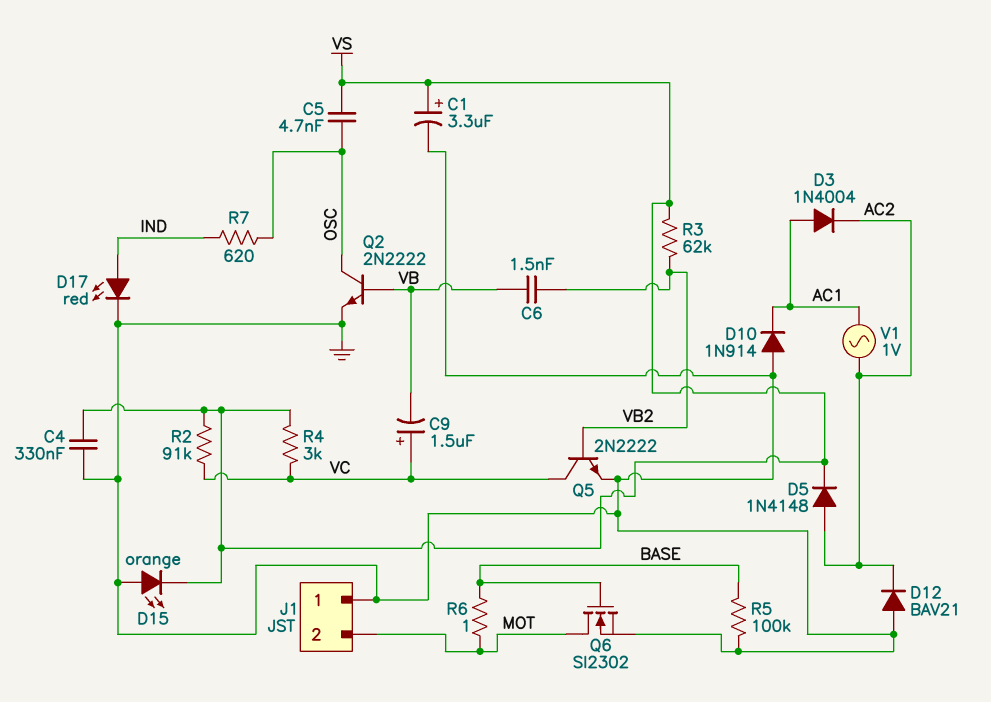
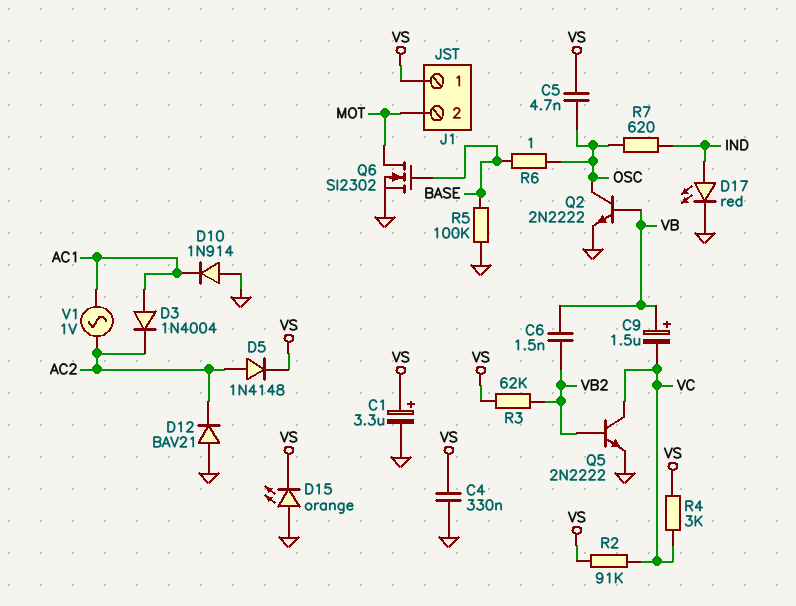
C9: 1.5uF (plus VC, minus VB) -> 1.5uF (plus VB, minus VC)
J1 pin 1: GND -> VS
R6: 1 (BASE, MOT) -> 1 (BASE, OSC)

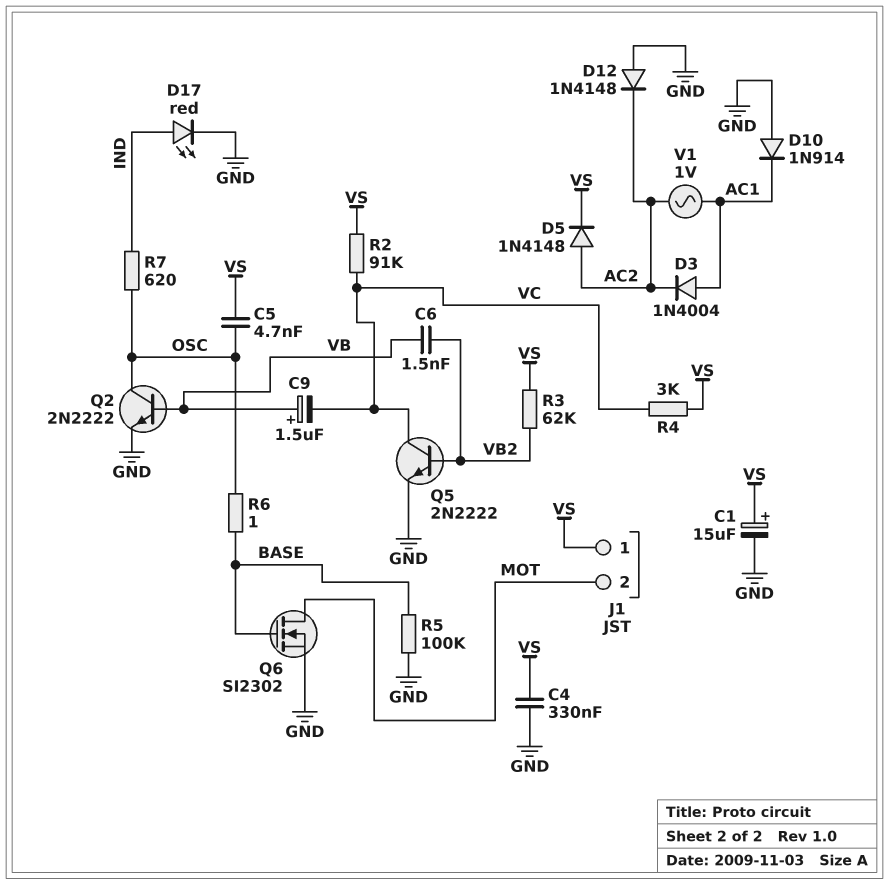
C1: 3.3uF (plus VS, minus GND) -> 15uF (plus VS, minus GND)
D12: diode BAV21 (A GND, K AC2) -> diode 1N4148 (A GND, K AC2)
D15: LED orange (A GND, K VS) -> none

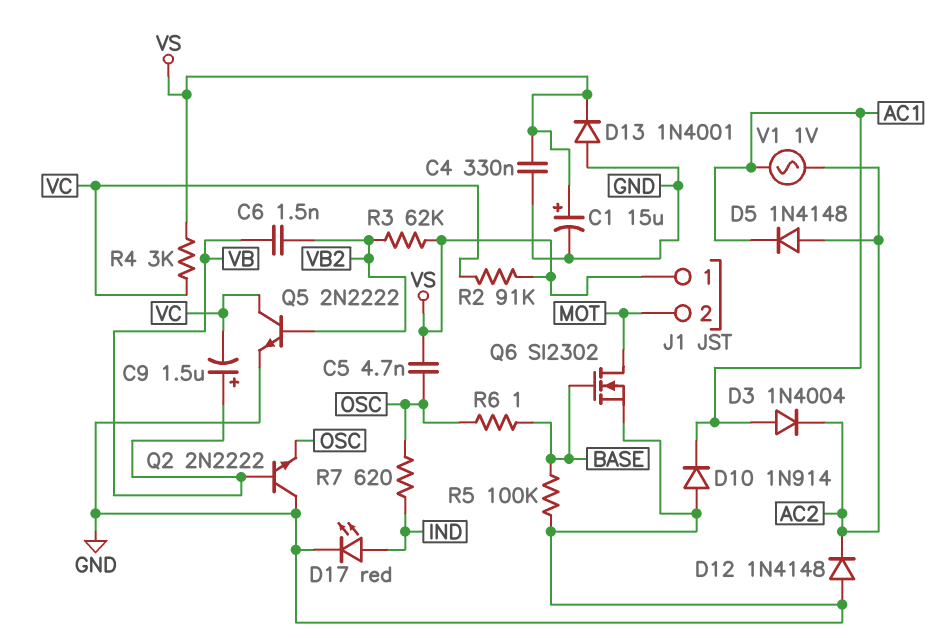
D5: diode 1N4148 (A AC2, K VS) -> diode 1N4148 (A AC2, K AC1)
D13: none -> diode 1N4001 (A GND, K VS)
Q2: NPN 2N2222 (B VB, C OSC, E GND) -> NPN 2N2222 (B VB, C GND, E OSC)

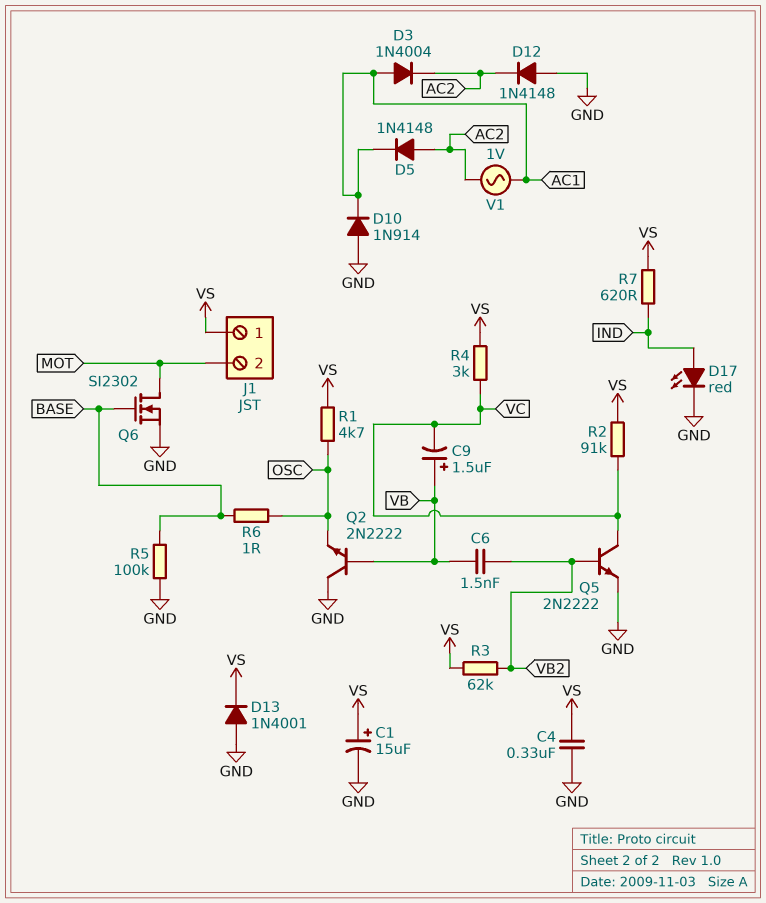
C5: 4.7nF (OSC, VS) -> none
R1: none -> 4.7k (OSC, VS)
R7: 620 (IND, OSC) -> 620 (IND, VS)

